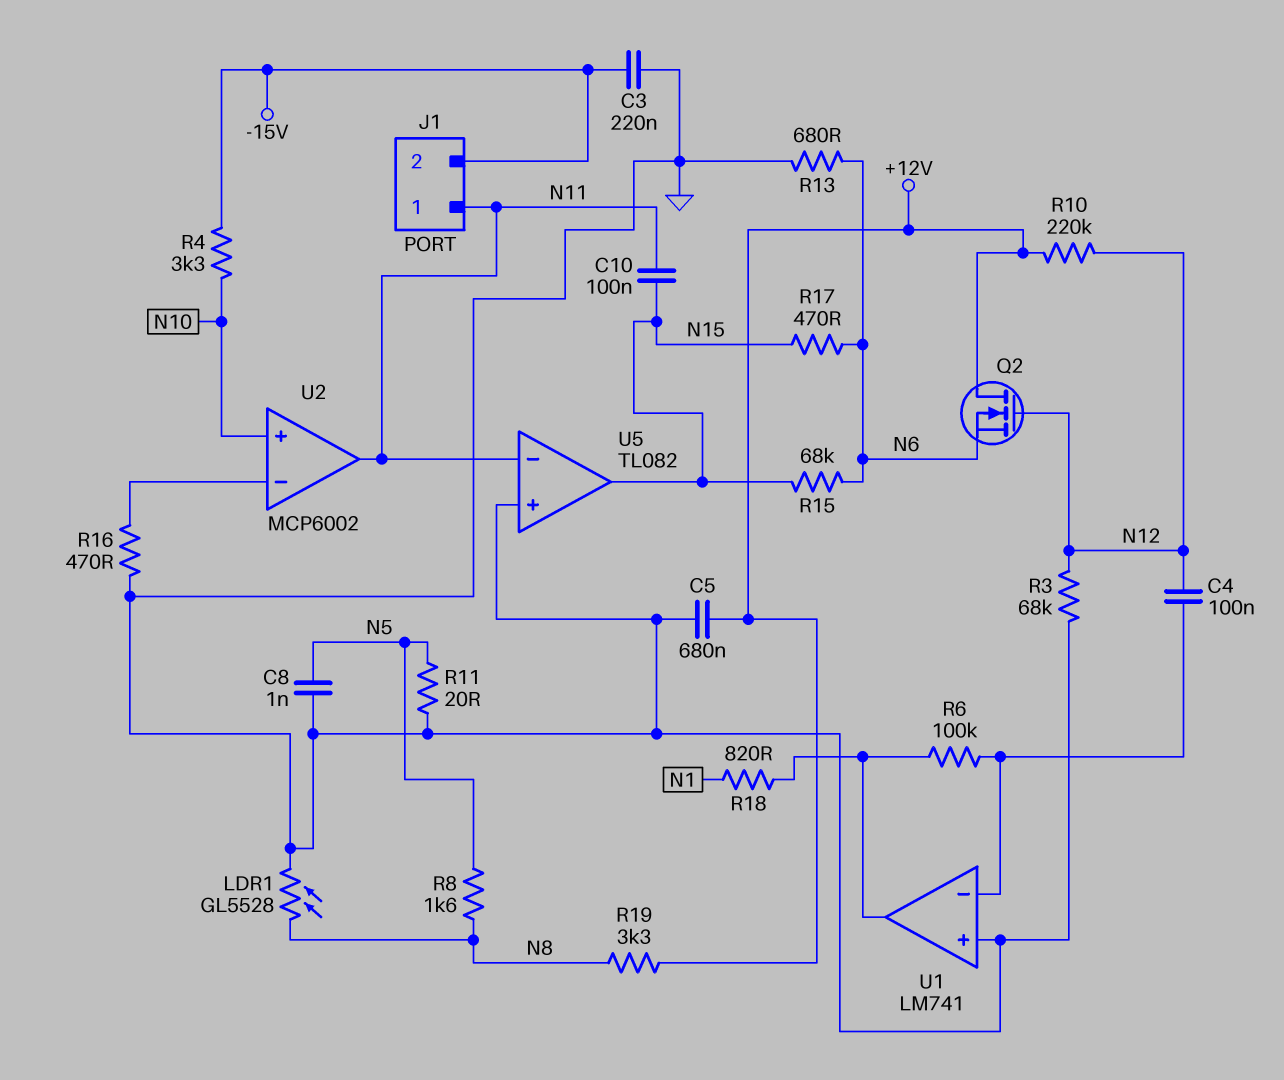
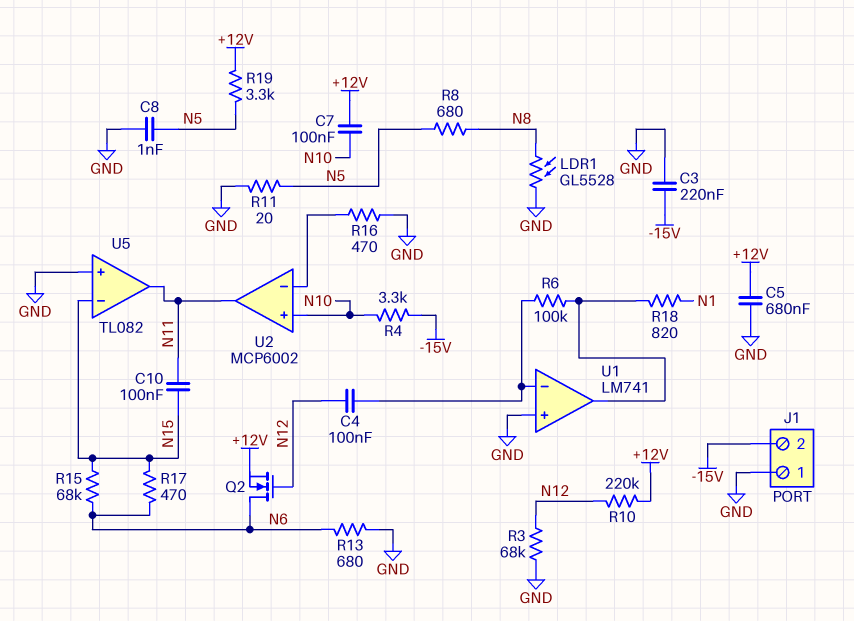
C7: none -> 100nF (+12V, N10)
J1 pin 1: N11 -> GND
Q2: NMOS (G N12, D +12V, S N6) -> NMOS (G N12, D N6, S +12V)
R8: 1.6k (N5, N8) -> 680 (N5, N8)
R19: 3.3k (+12V, N8) -> 3.3k (+12V, N5)
U5 pin in-: N11 -> N15
U5 pin out: N15 -> N11

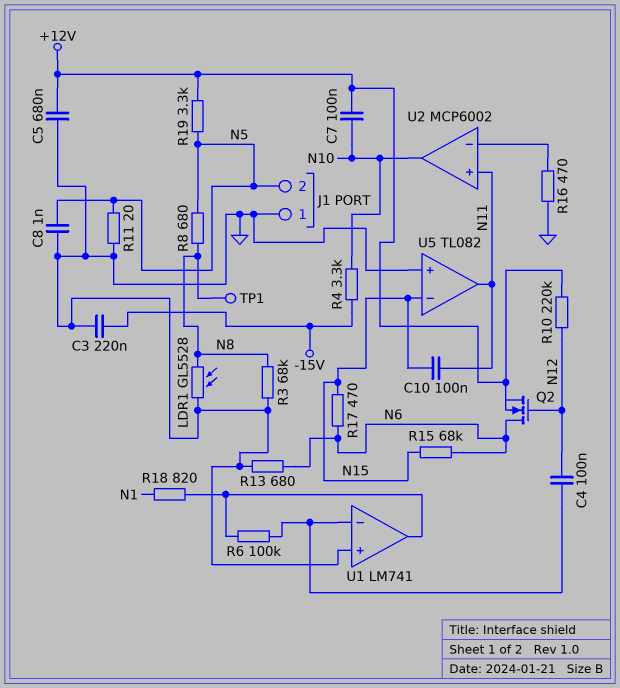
J1 pin 2: -15V -> N5
R3: 68k (GND, N12) -> 68k (GND, N8)
TP1: none -> test point (N8)
U2 pin in+: N10 -> N11
U2 pin out: N11 -> N10

